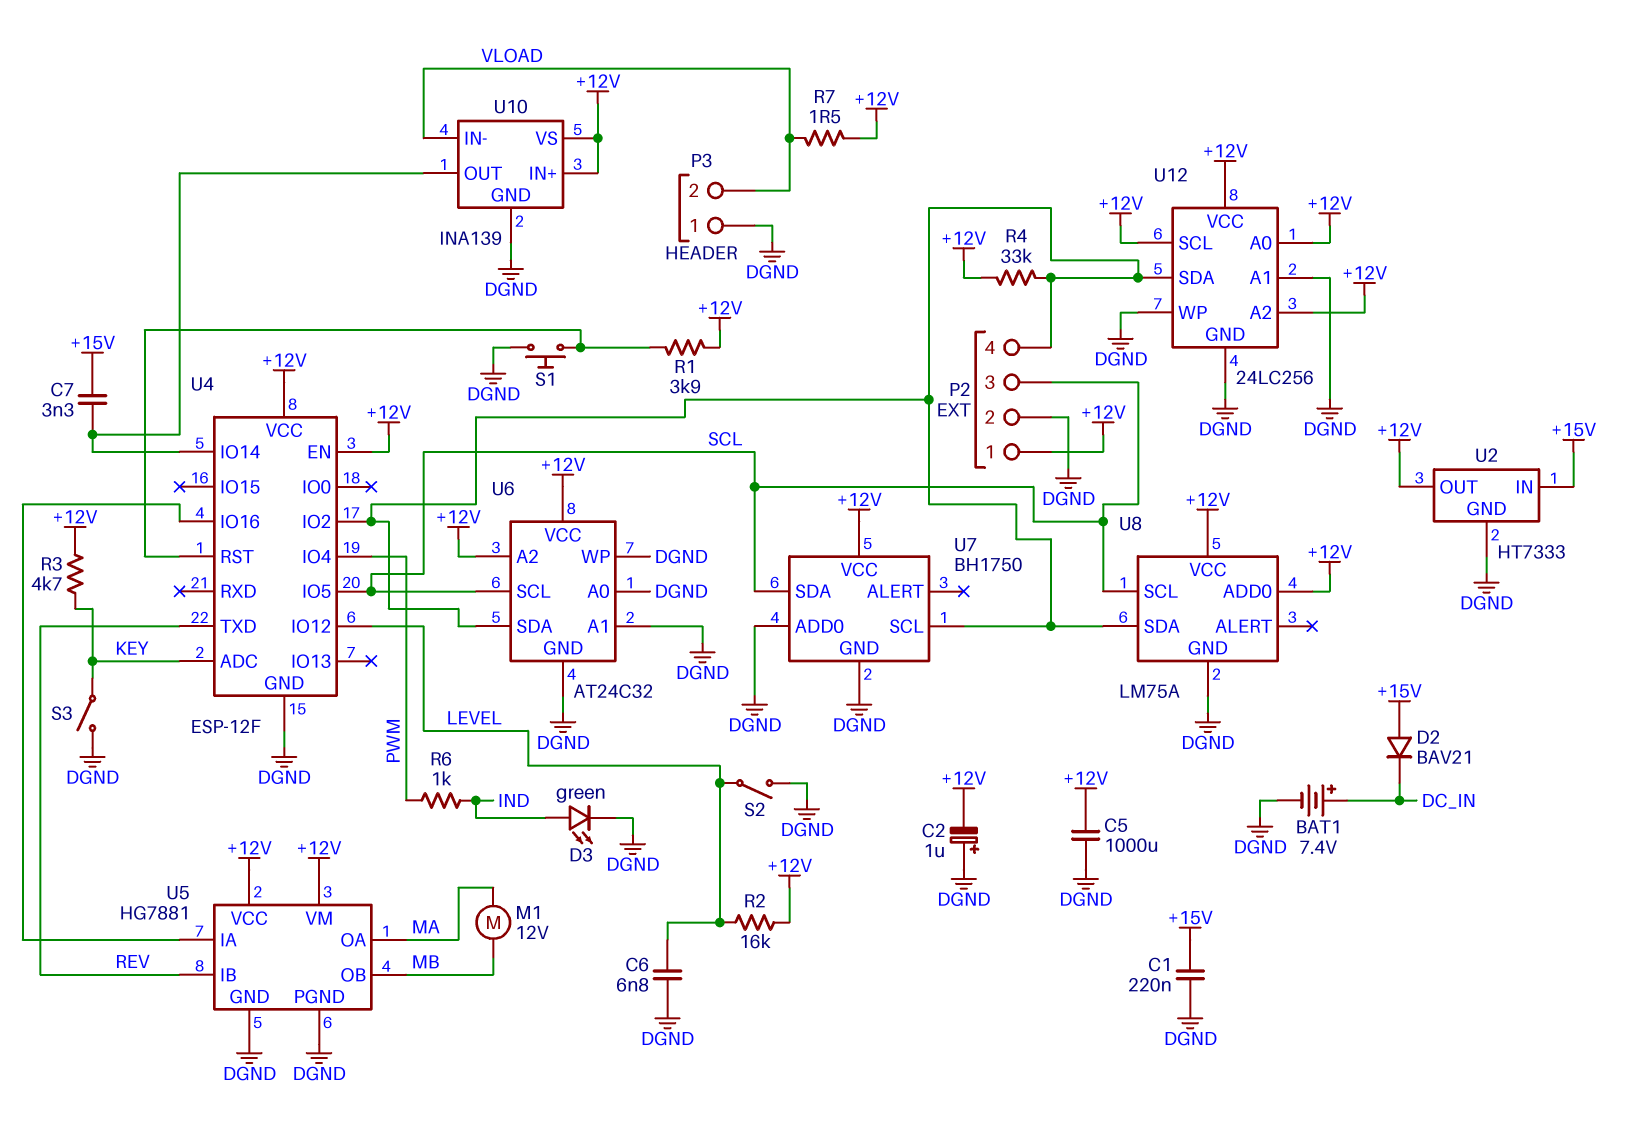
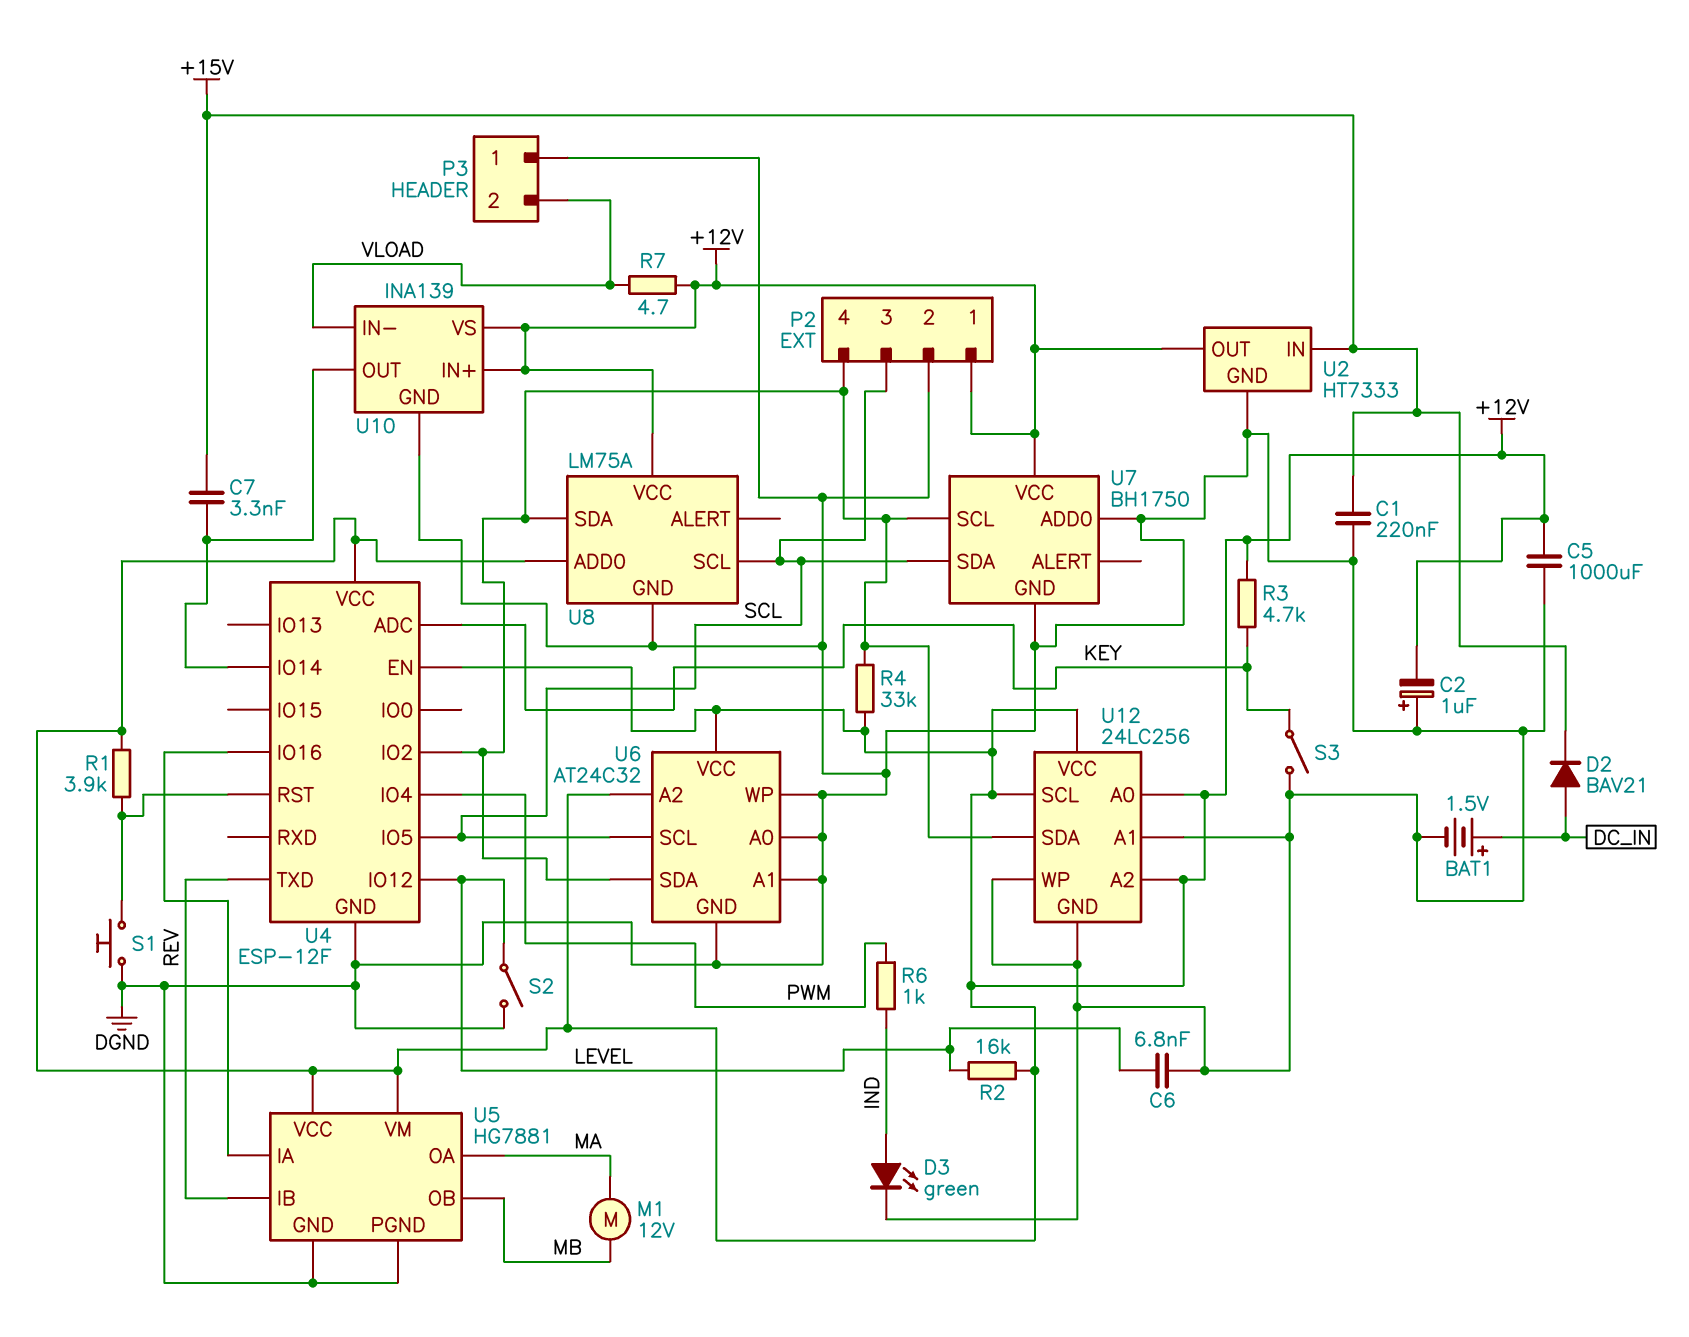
BAT1: 7.4V (plus DC_IN, minus DGND) -> 1.5V (plus DC_IN, minus DGND)
D2: diode BAV21 (A +15V, K DC_IN) -> diode BAV21 (A DC_IN, K +15V)
R7: 1.5 (+12V, VLOAD) -> 4.7 (+12V, VLOAD)

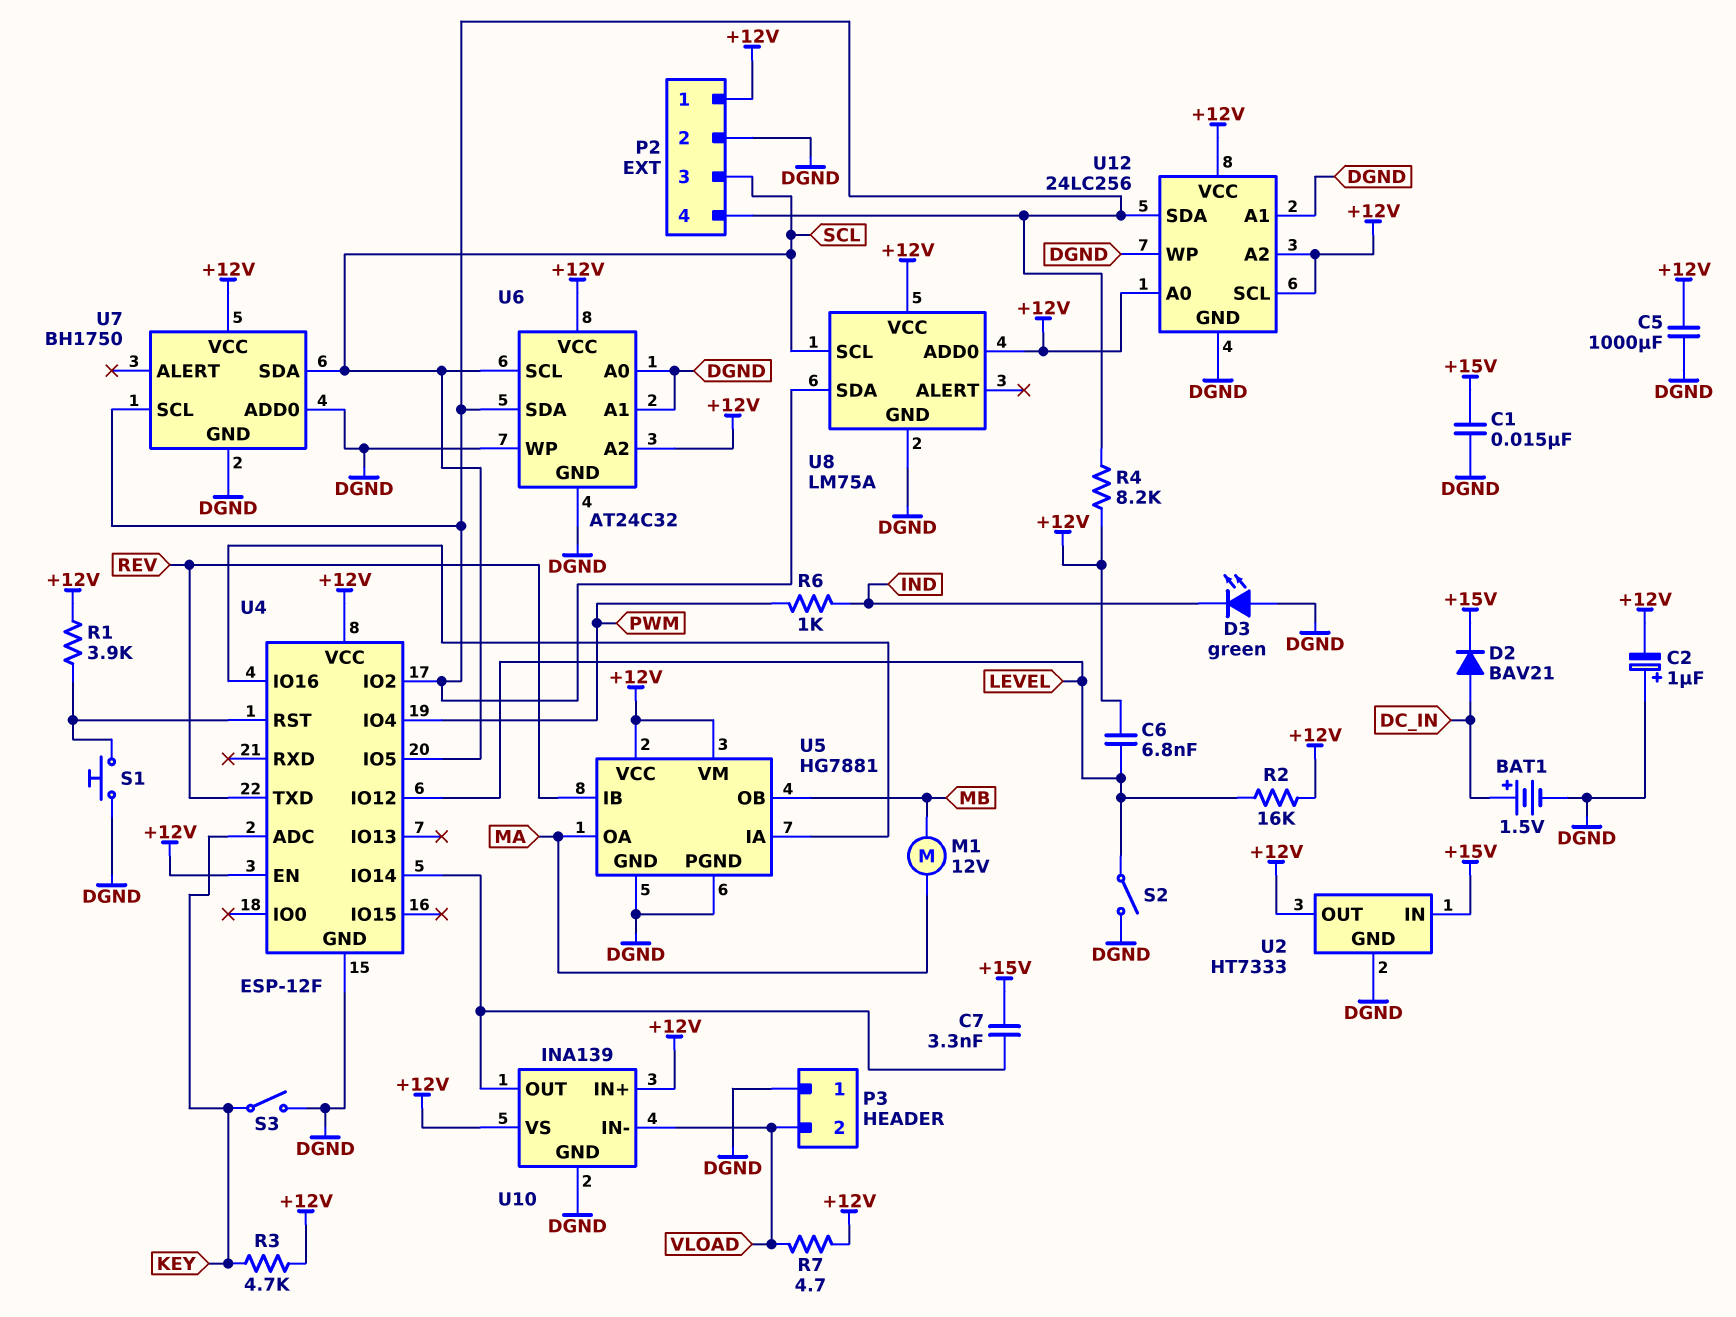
C1: 220nF (+15V, DGND) -> 15nF (+15V, DGND)
C6: 6.8nF (DGND, LEVEL) -> 6.8nF (+12V, LEVEL)
D3: LED green (A IND, K DGND) -> LED green (A DGND, K IND)
R4: 33k (+12V, P2/4) -> 8.2k (+12V, P2/4)

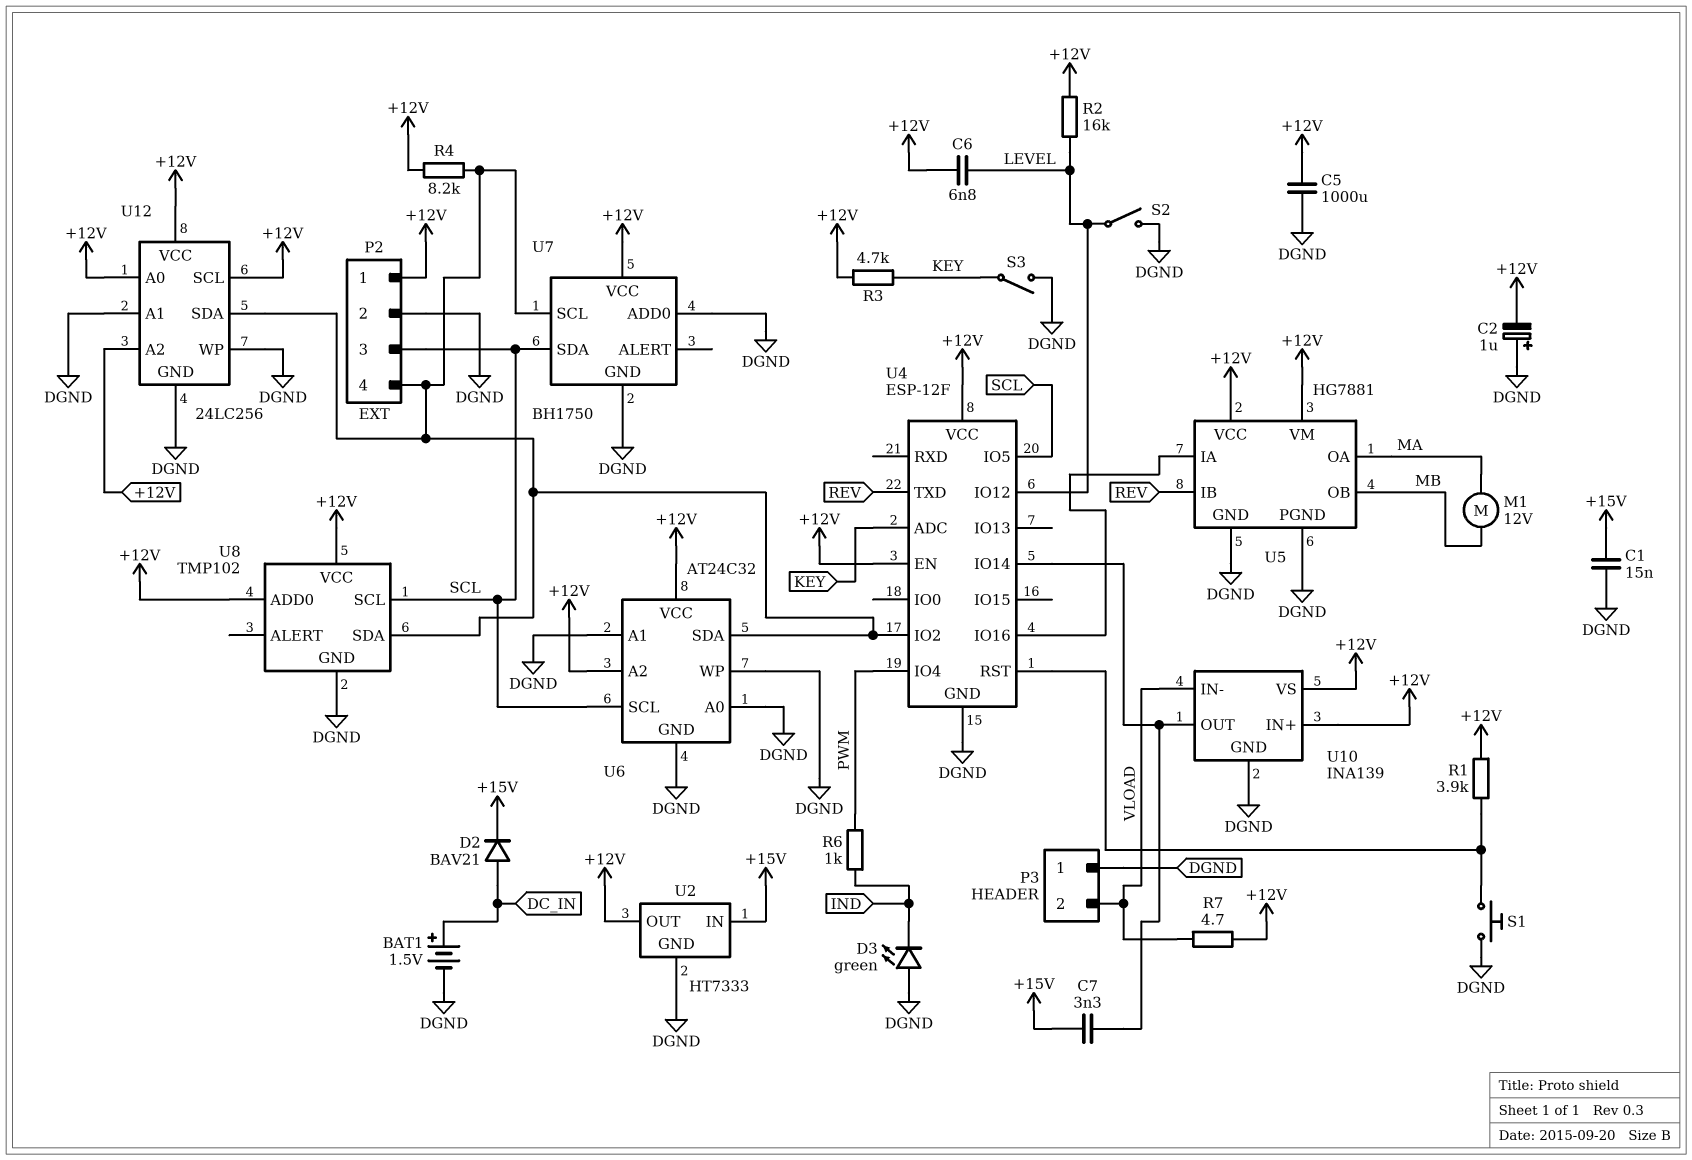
U8: LM75A -> TMP102

